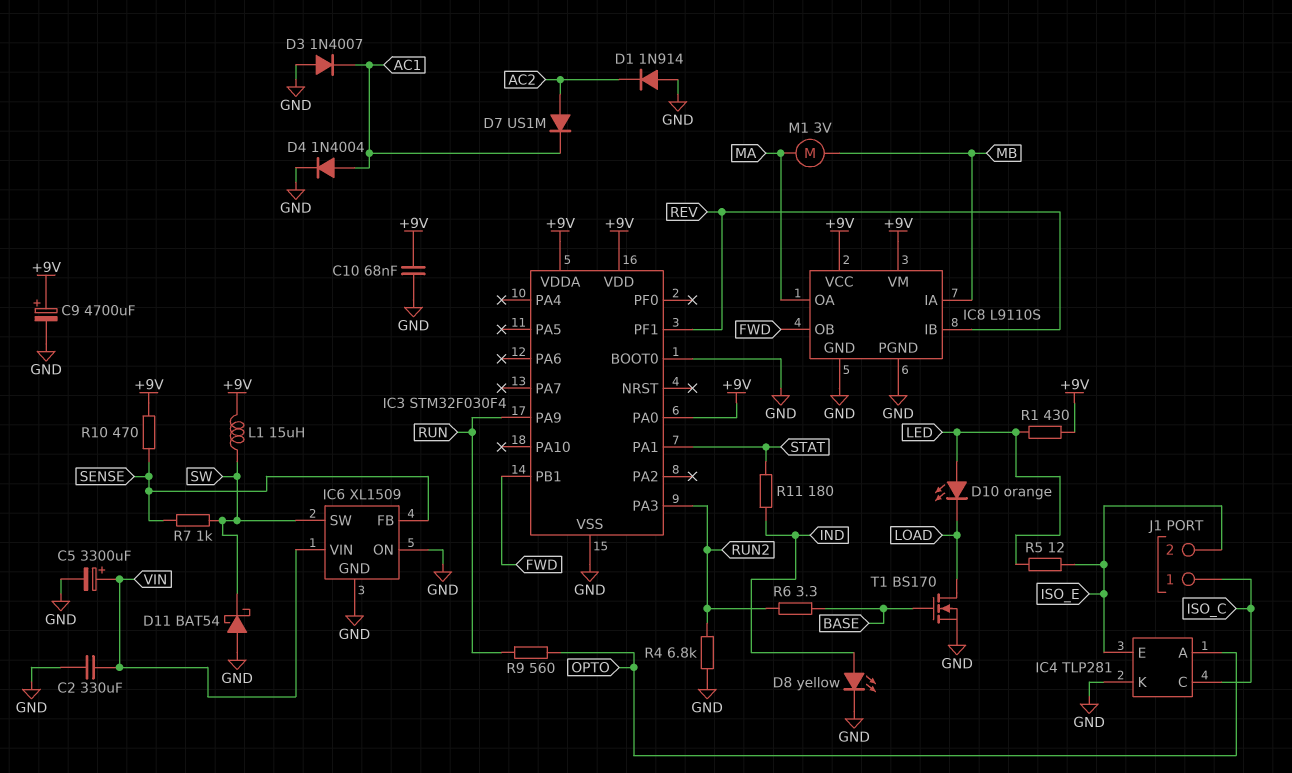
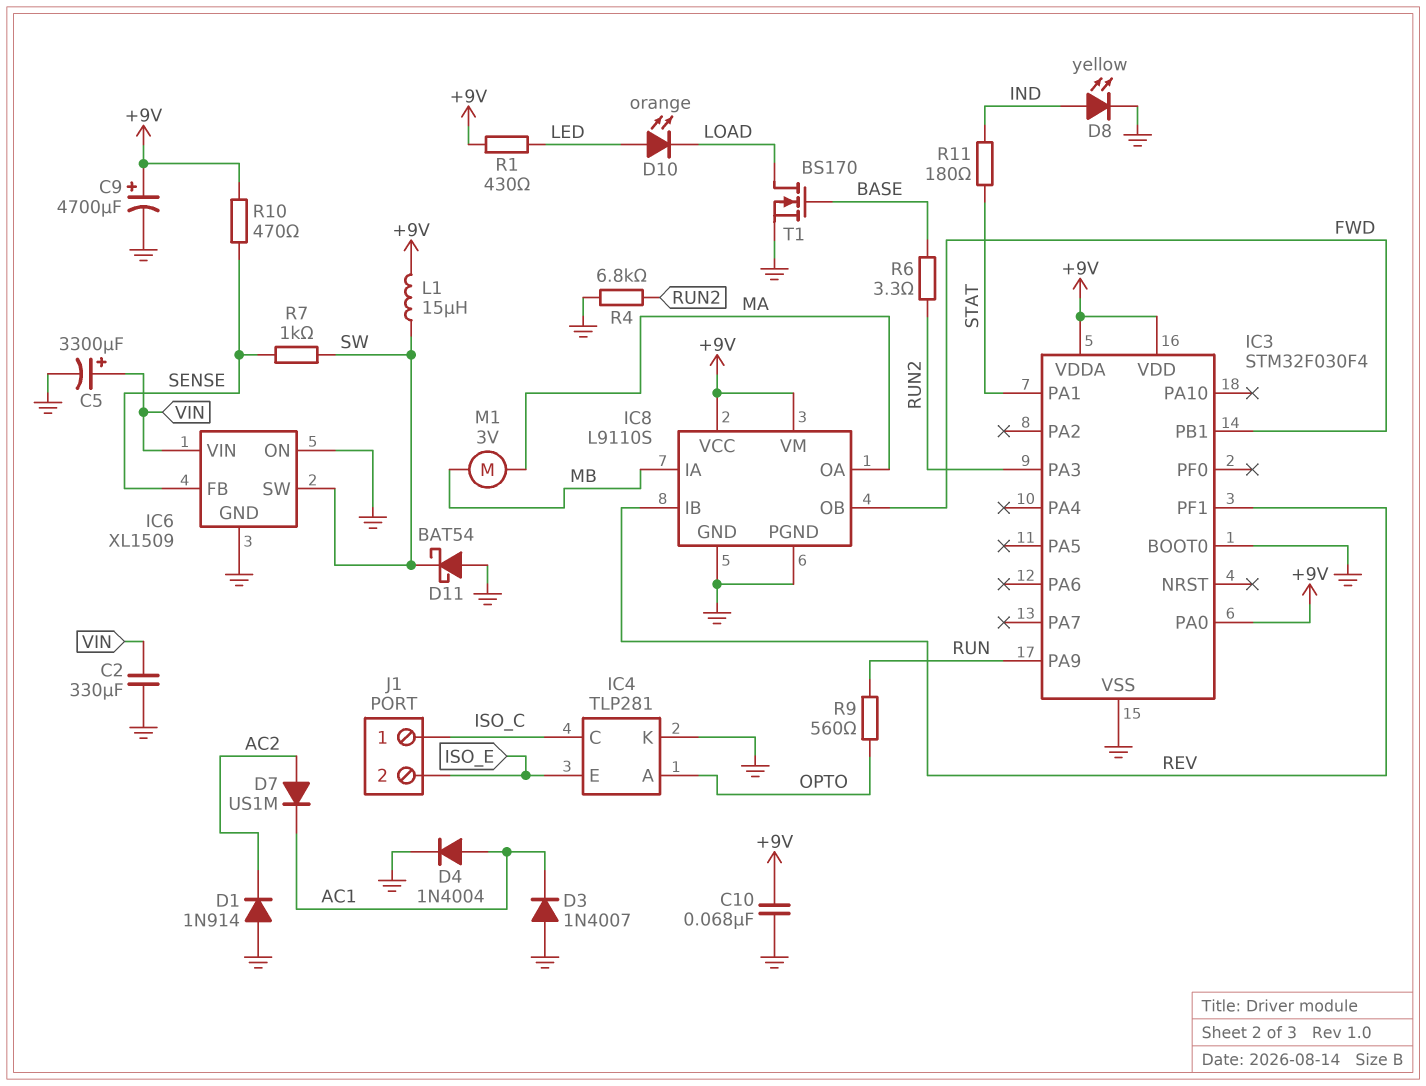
R5: 12 (ISO_E, LED) -> none

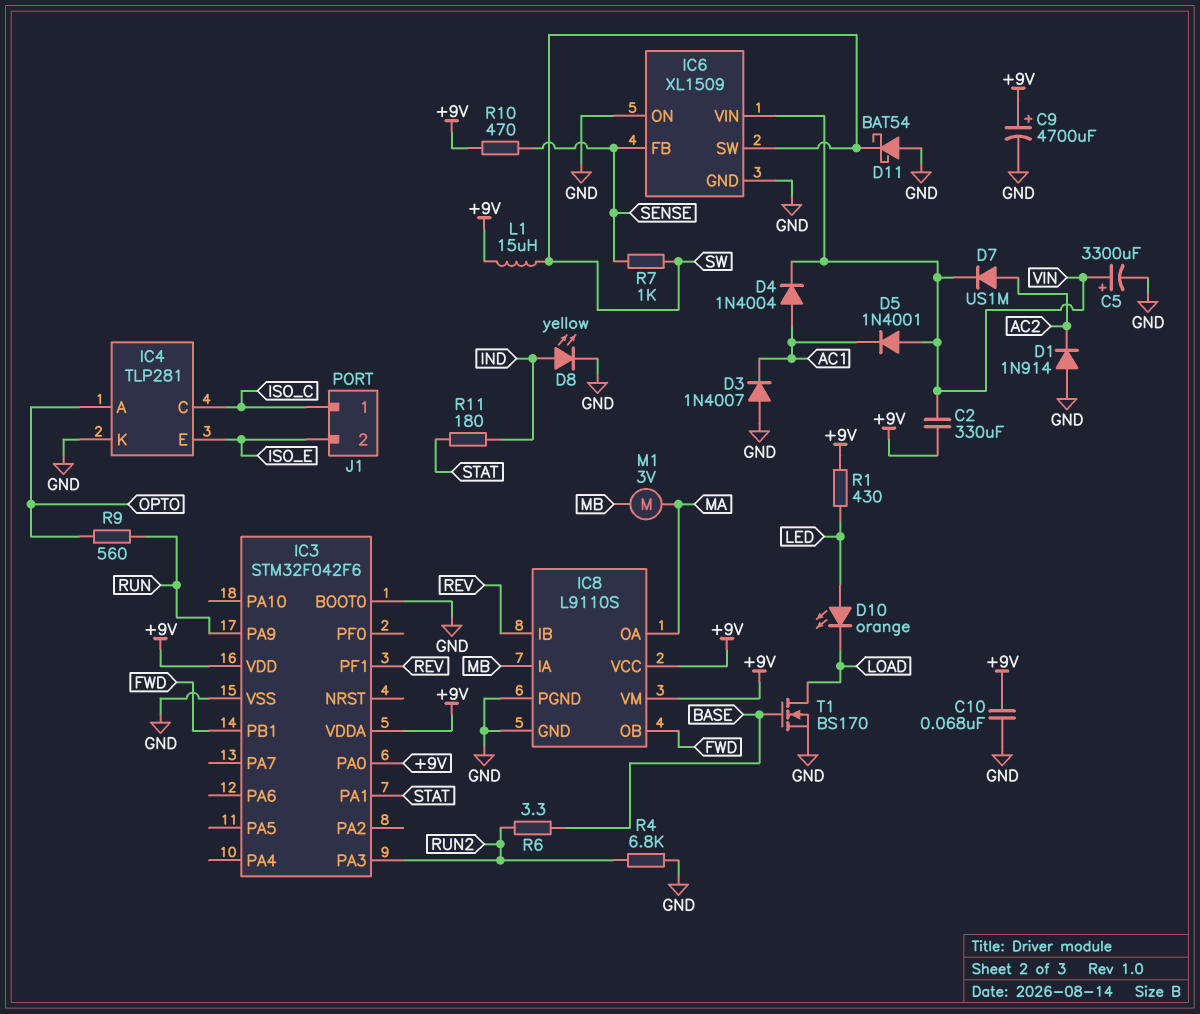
C2: 330uF (GND, VIN) -> 330uF (+9V, VIN)
D4: diode 1N4004 (A AC1, K GND) -> diode 1N4004 (A AC1, K VIN)
D5: none -> diode 1N4001 (A VIN, K AC1)
D7: diode US1M (A AC2, K AC1) -> diode US1M (A AC2, K VIN)
IC3: STM32F030F4 -> STM32F042F6

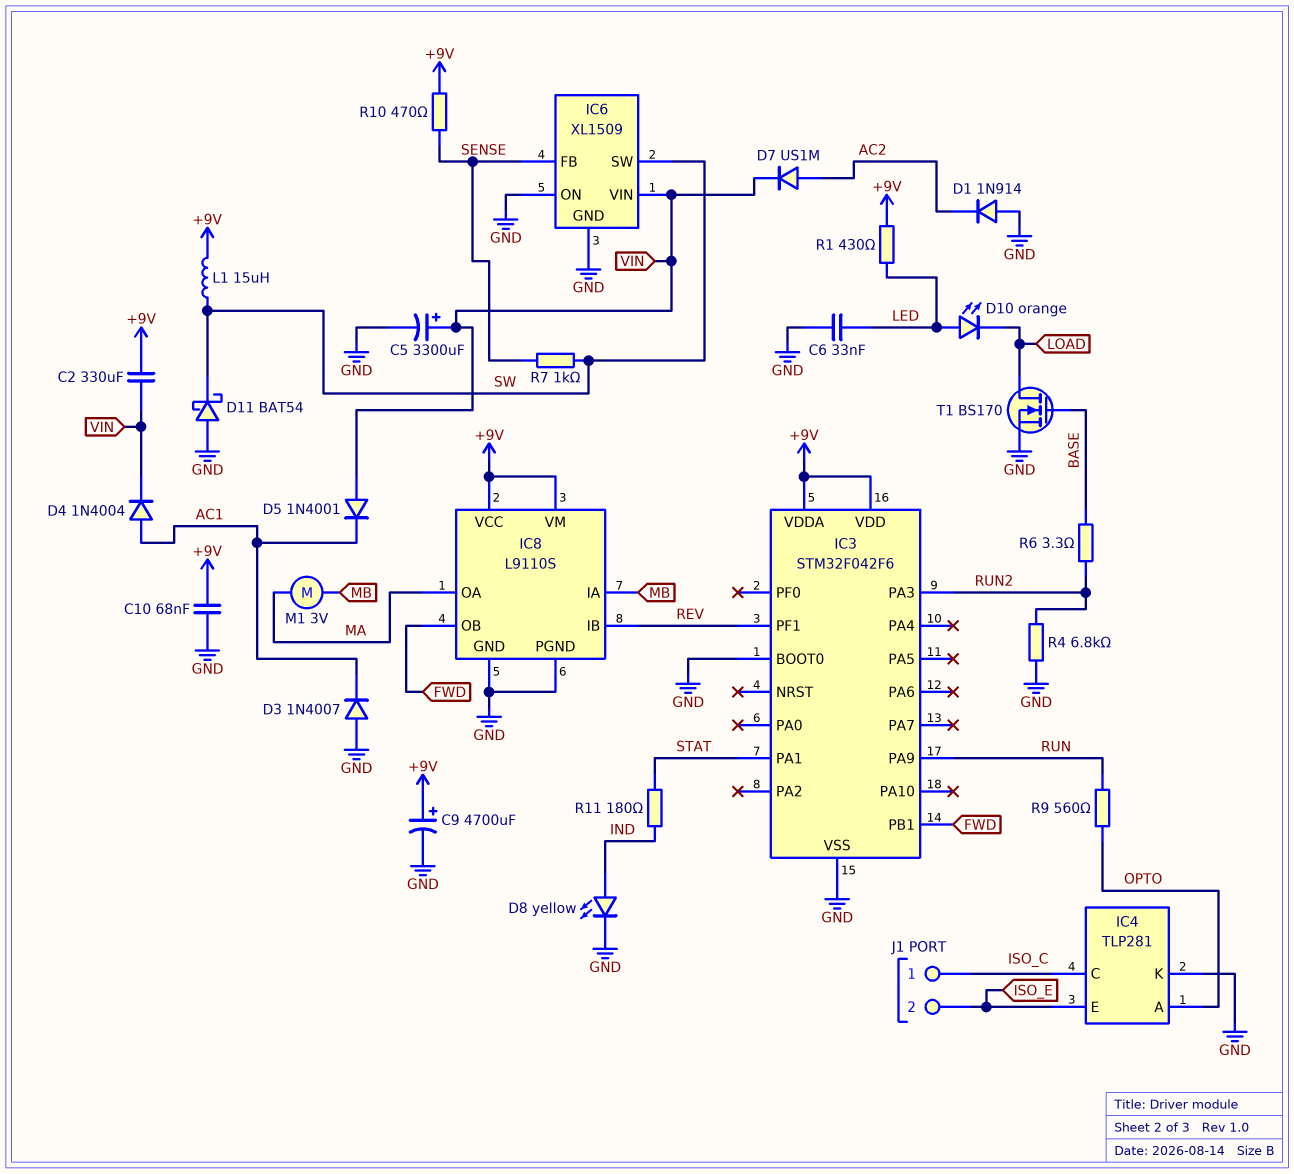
C6: none -> 33nF (GND, LED)
IC3 pin PA0: +9V -> none

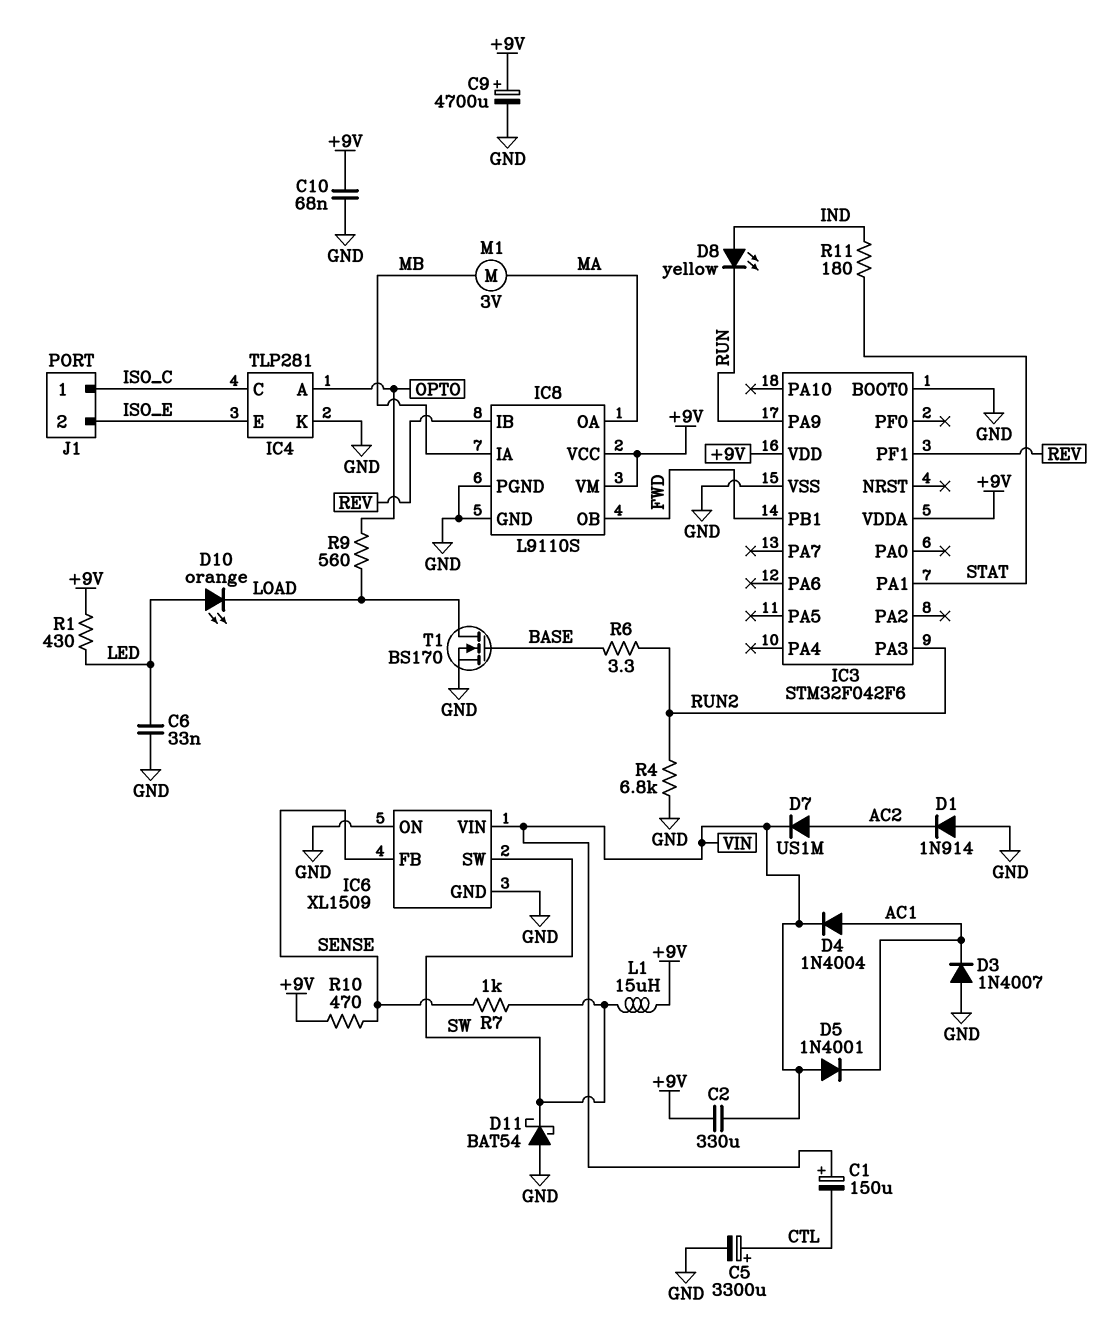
C1: none -> 150uF (plus VIN, minus CTL)
C5: 3300uF (plus VIN, minus GND) -> 3300uF (plus CTL, minus GND)
D8: LED yellow (A IND, K GND) -> LED yellow (A IND, K RUN)
R9: 560 (OPTO, RUN) -> 560 (LOAD, OPTO)

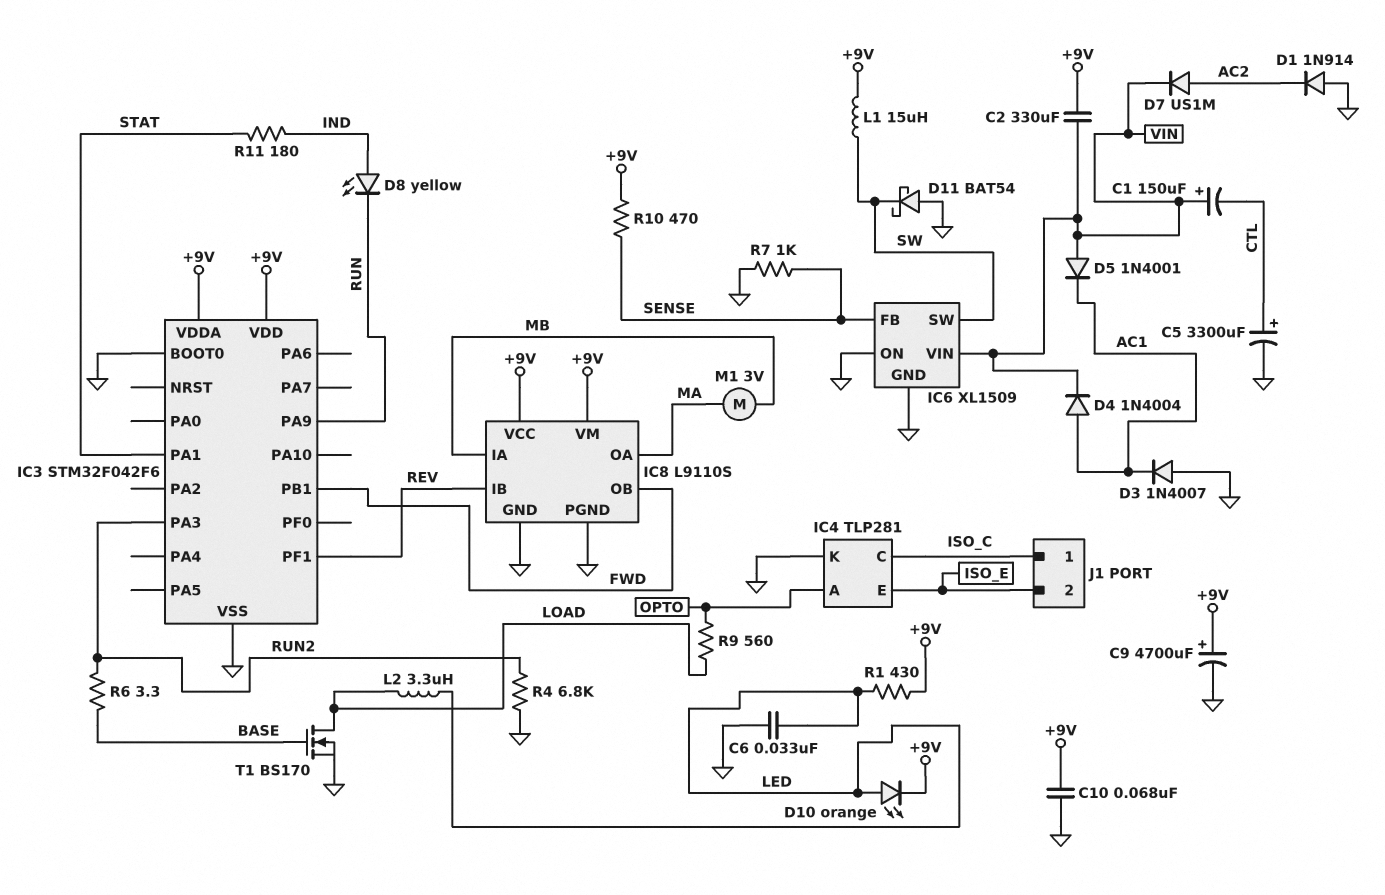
D10: LED orange (A LED, K LOAD) -> LED orange (A LED, K +9V)
L2: none -> 3.3uH (LED, LOAD)
R7: 1k (SENSE, SW) -> 1k (GND, SENSE)

